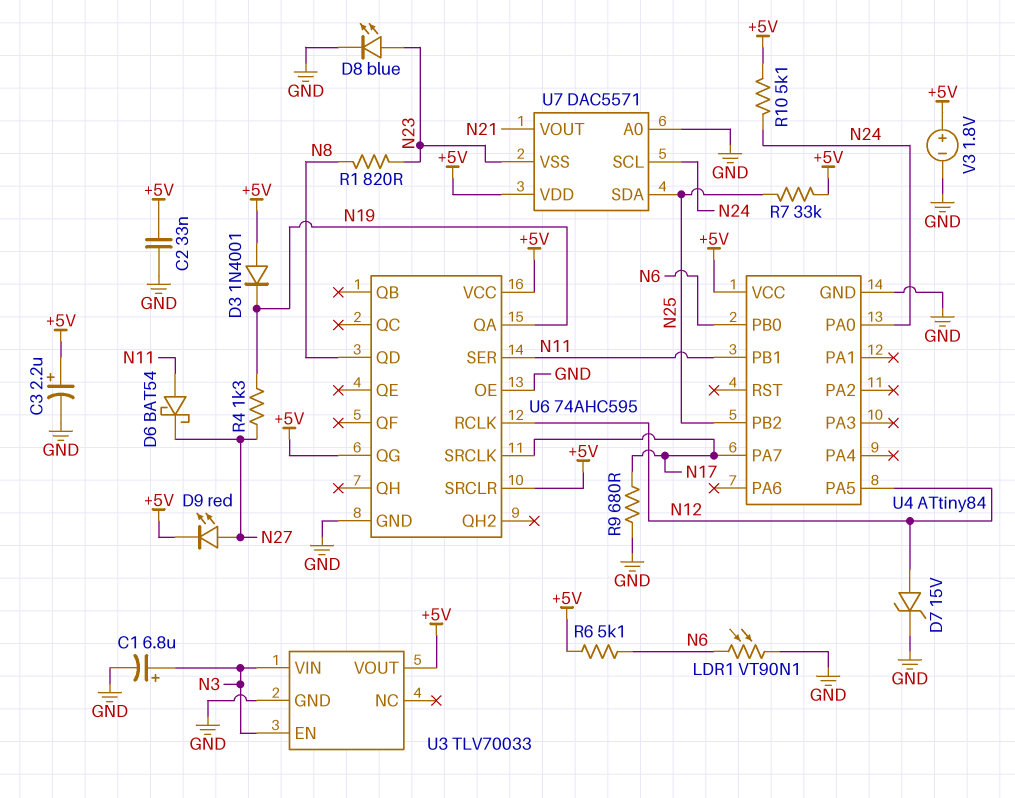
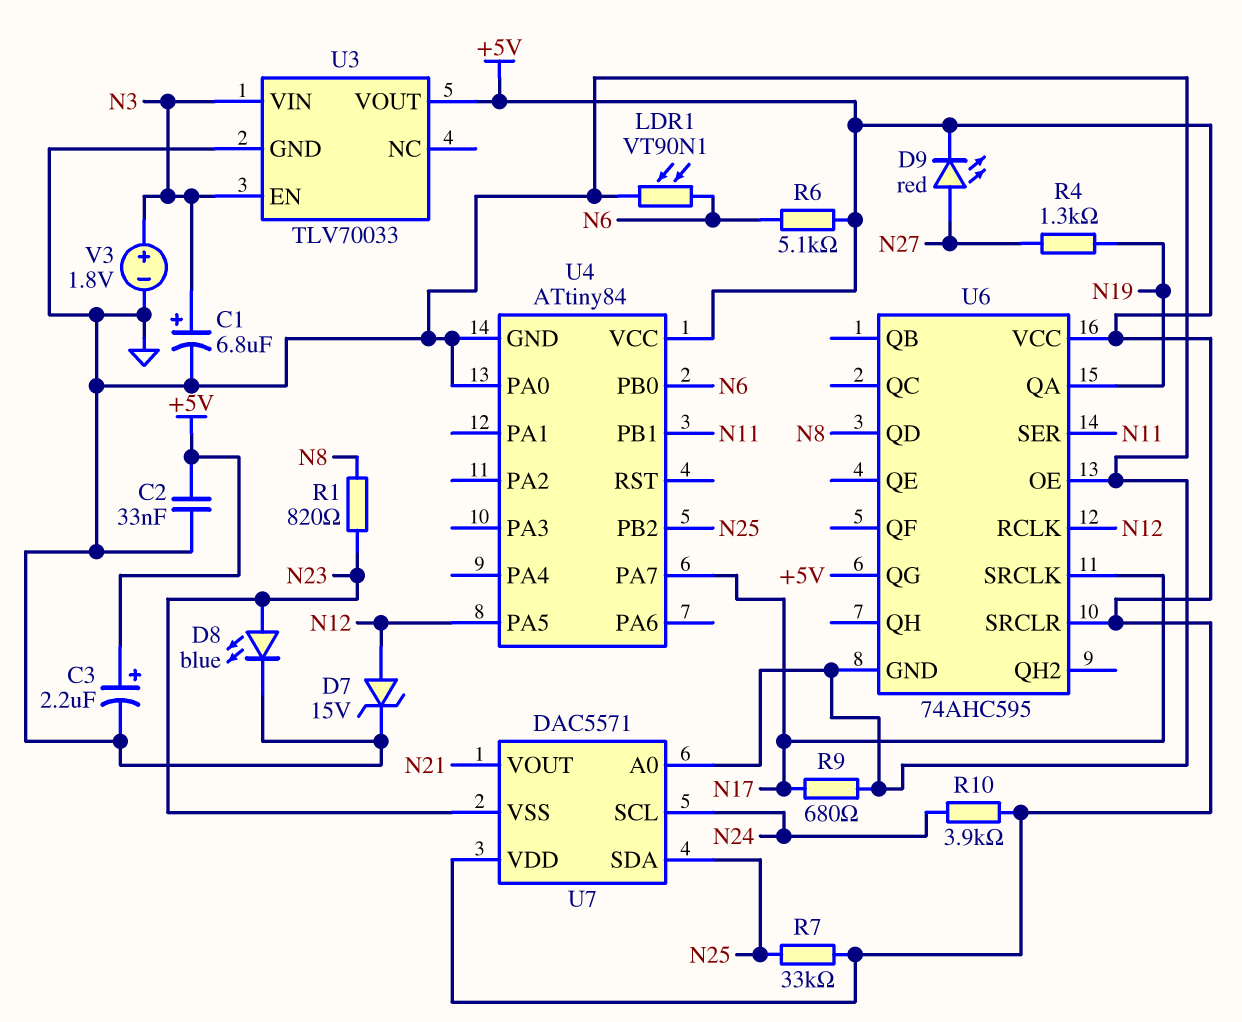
D3: diode 1N4001 (A +5V, K N19) -> none
D6: schottky BAT54 (A N11, K N27) -> none
R10: 5.1k (+5V, N24) -> 3.9k (+5V, N24)
U4 pin PA0: N24 -> GND
V3: 1.8V (plus +5V, minus GND) -> 1.8V (plus N3, minus GND)

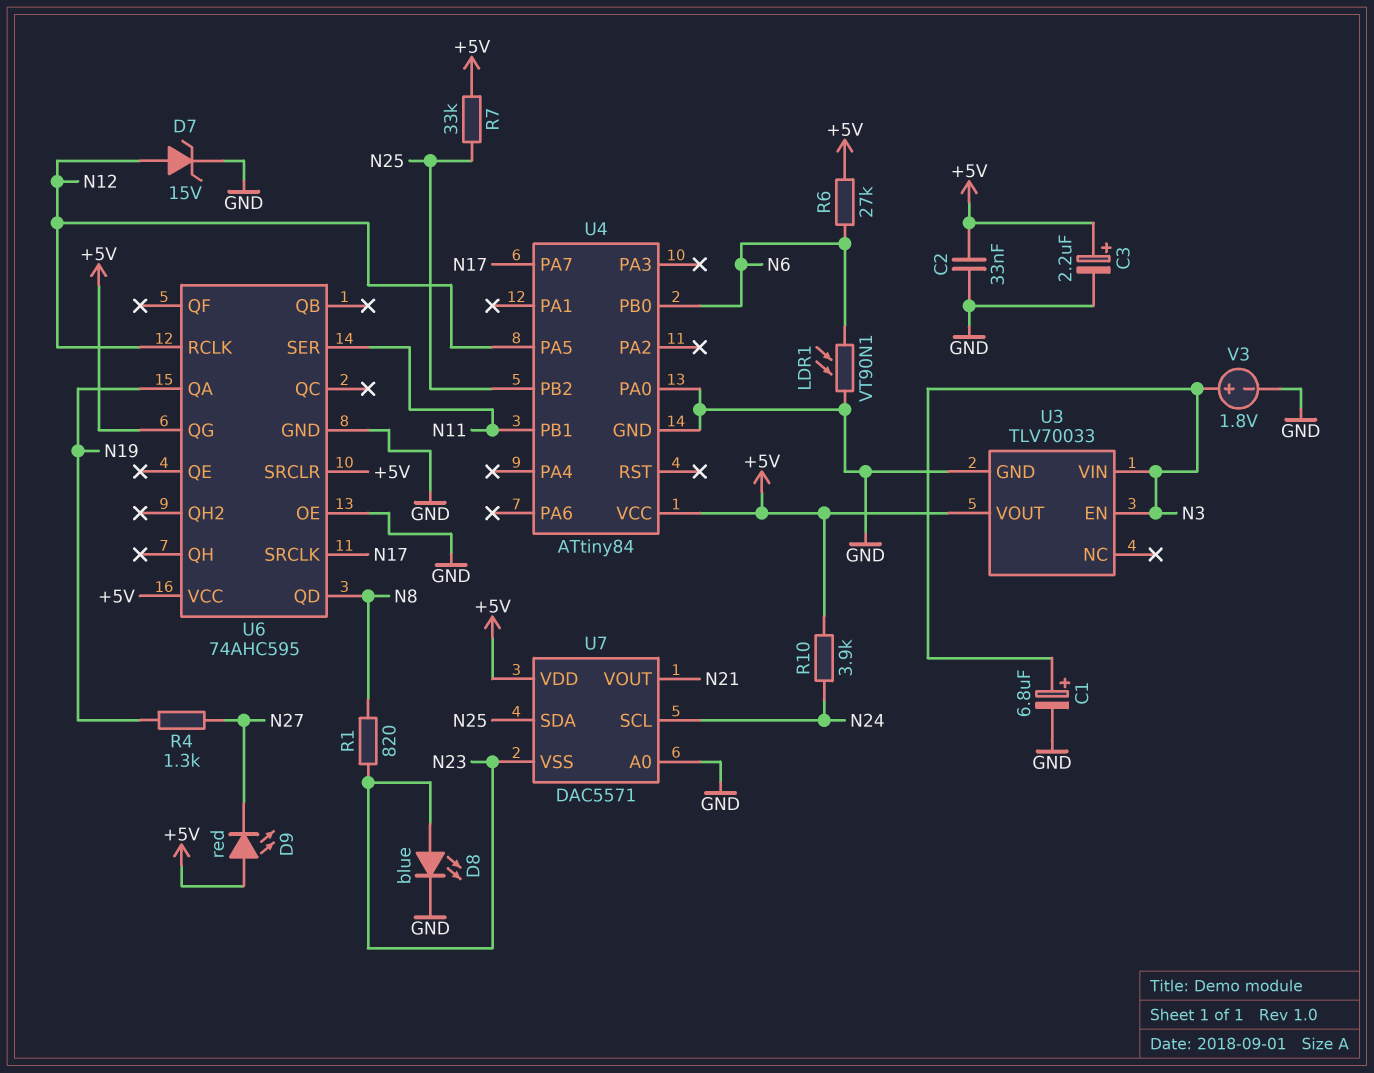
D9: LED red (A N27, K +5V) -> LED red (A +5V, K N27)
R6: 5.1k (+5V, N6) -> 27k (+5V, N6)
R9: 680 (GND, N17) -> none

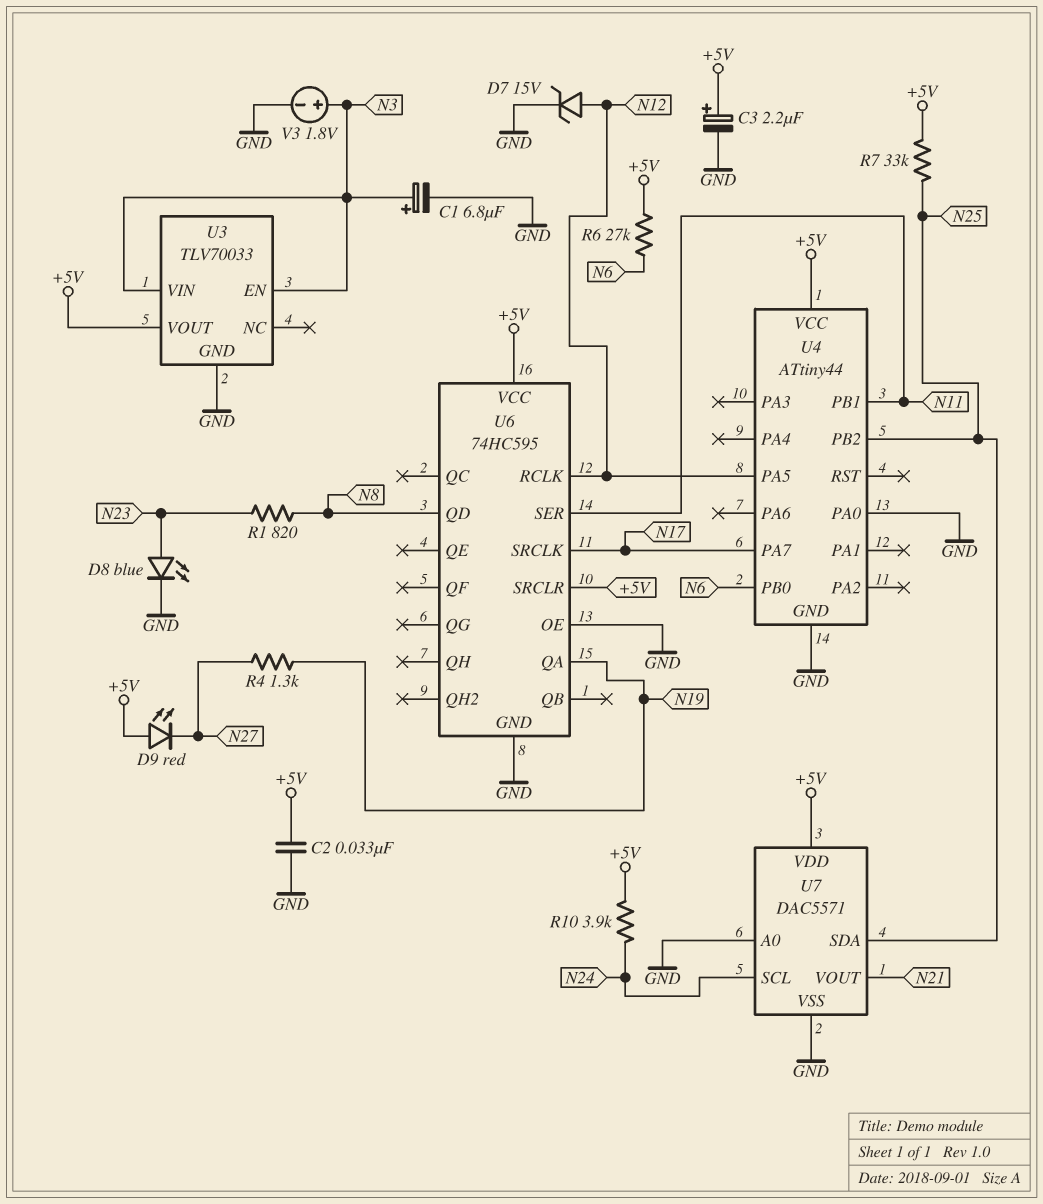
LDR1: VT90N1 (GND, N6) -> none
U4: ATtiny84 -> ATtiny44
U6: 74AHC595 -> 74HC595
U6 pin QG: +5V -> none
U7 pin VSS: N23 -> GND

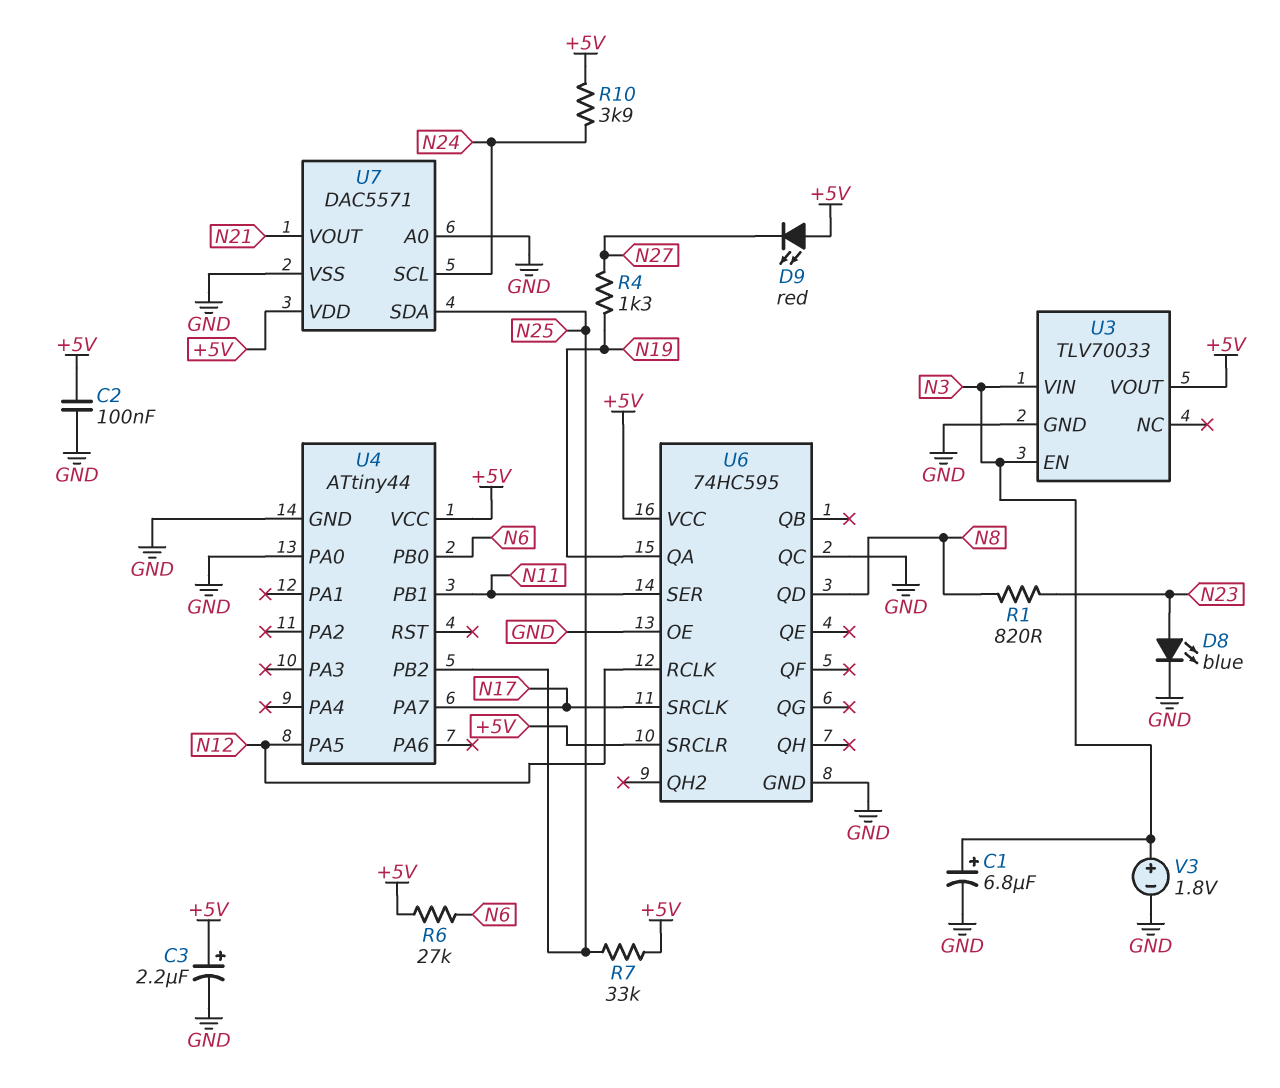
C2: 33nF (+5V, GND) -> 100nF (+5V, GND)
D7: zener 15V (A N12, K GND) -> none
U6 pin QC: none -> GND

